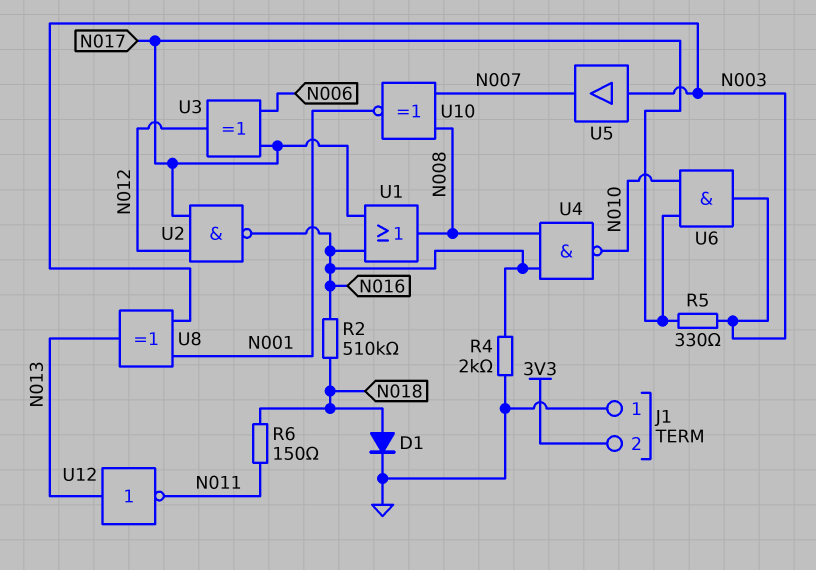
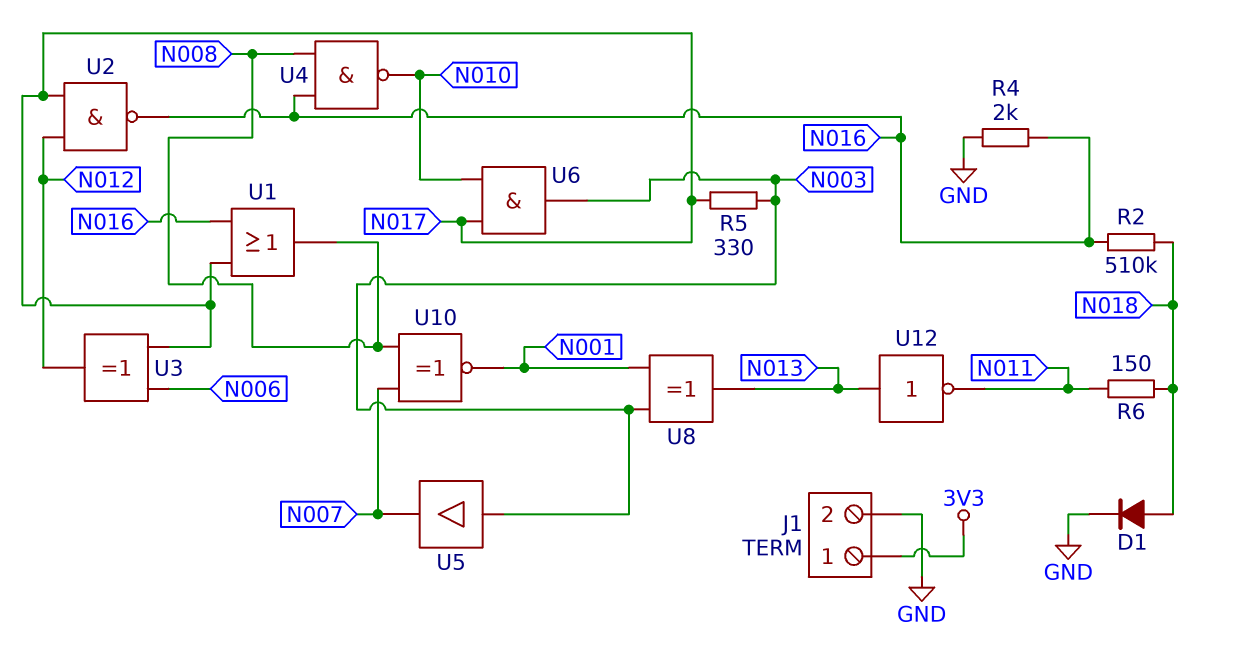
J1 pin 1: GND -> 3V3
J1 pin 2: 3V3 -> GND

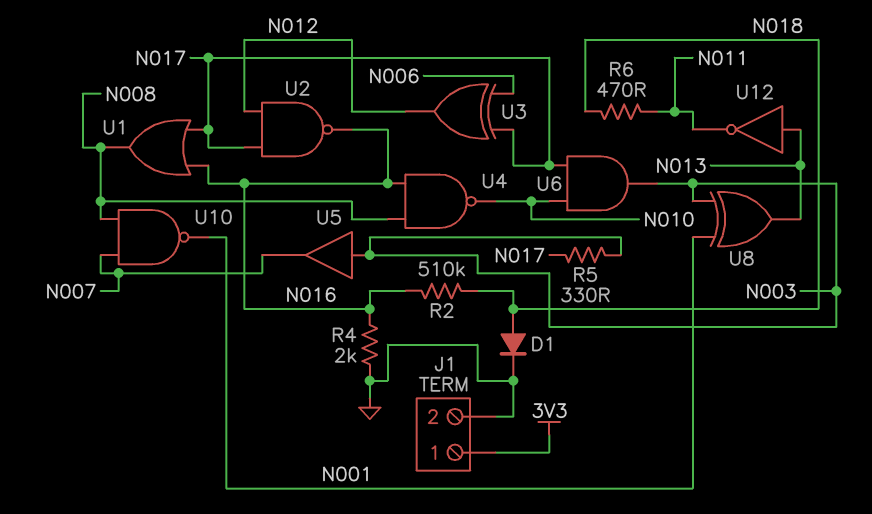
R6: 150 (N011, N018) -> 470 (N011, N018)
U10: XNOR (in N007, in N008, out N001) -> NAND (in N007, in N008, out N001)

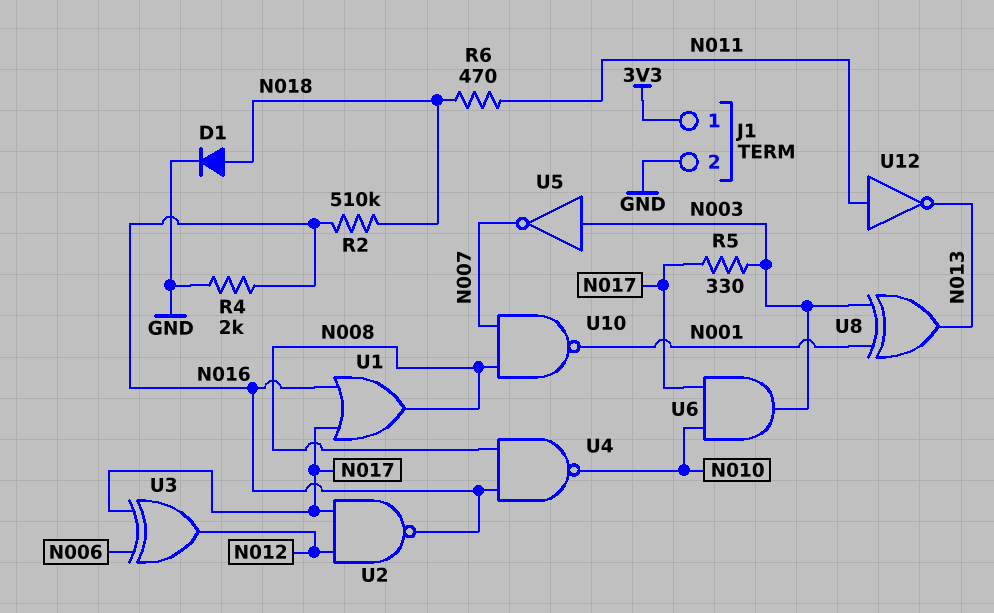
U5: buffer (in N003, out N007) -> NOT (in N003, out N007)
U12: NOT (in N013, out N011) -> NOT (in N011, out N013)

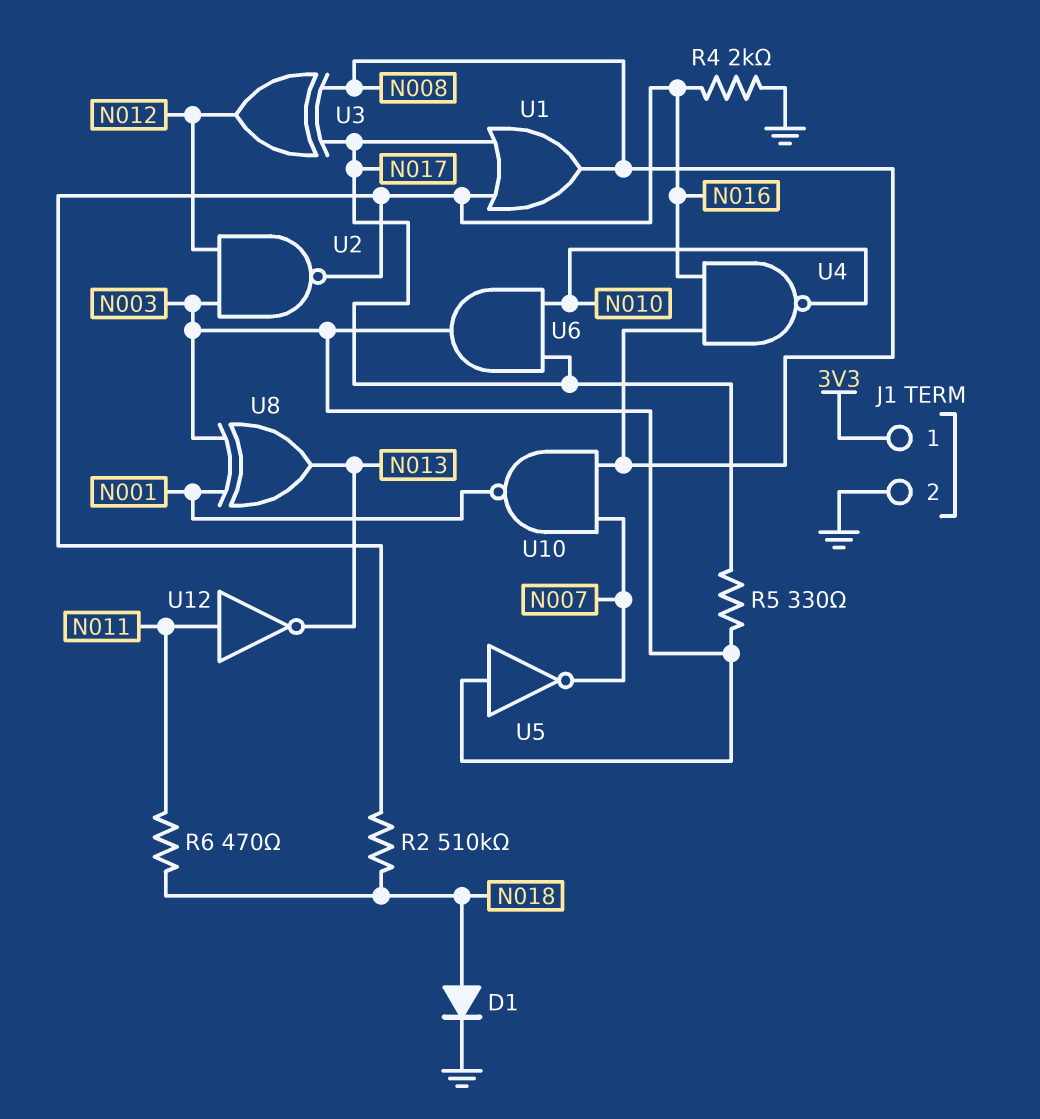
U2: NAND (in N012, in N017, out N016) -> NAND (in N003, in N012, out N016)
U3: XOR (in N006, in N017, out N012) -> XOR (in N008, in N017, out N012)

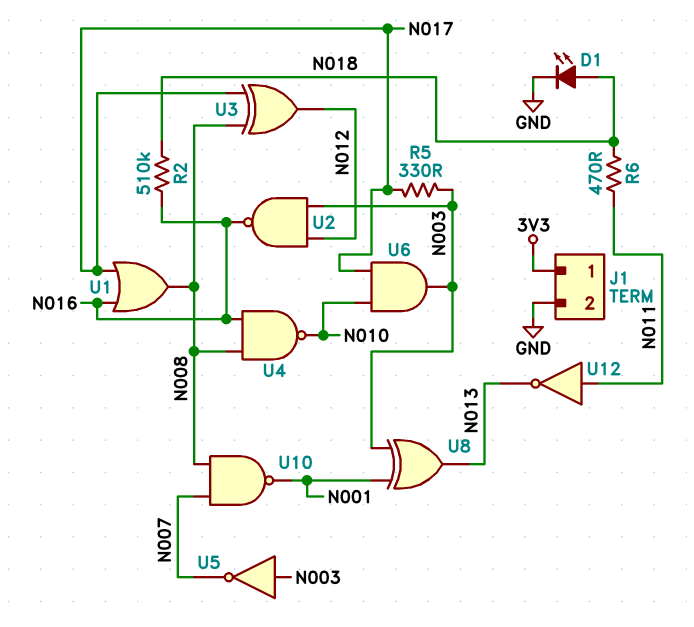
D1: diode (A N018, K GND) -> LED (A N018, K GND)
R4: 2k (GND, N016) -> none

